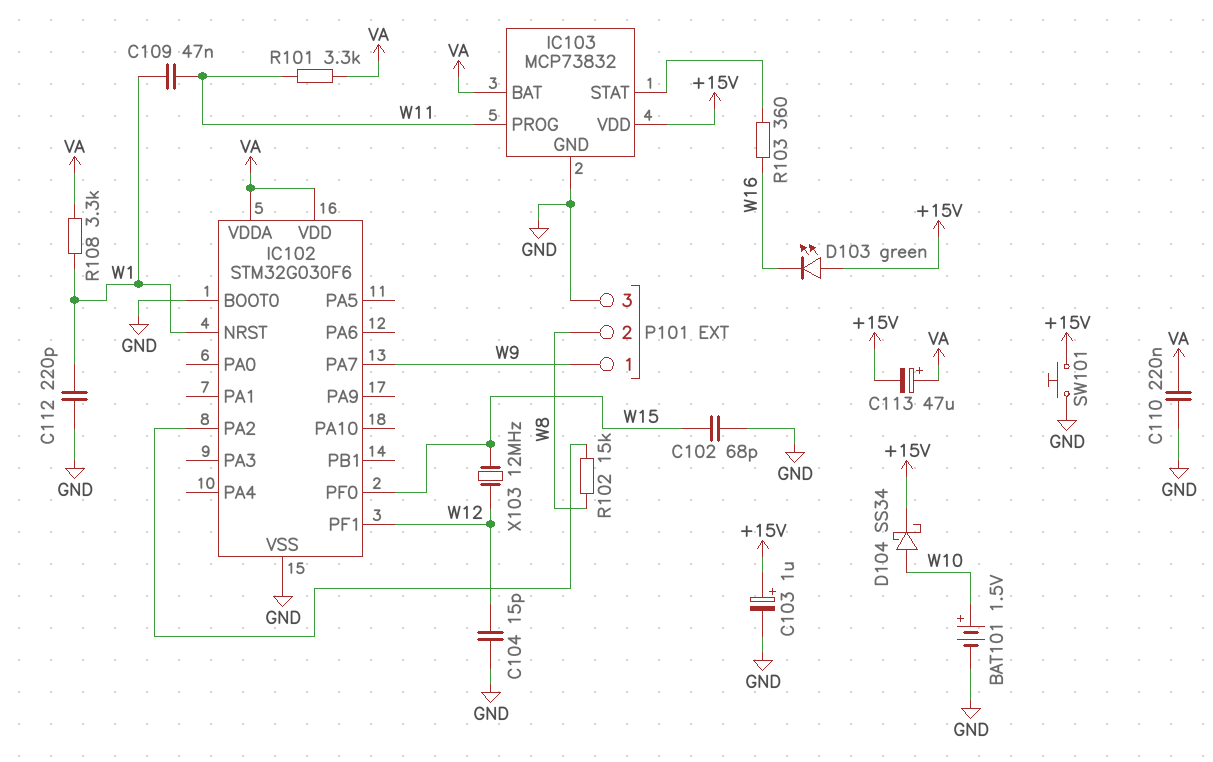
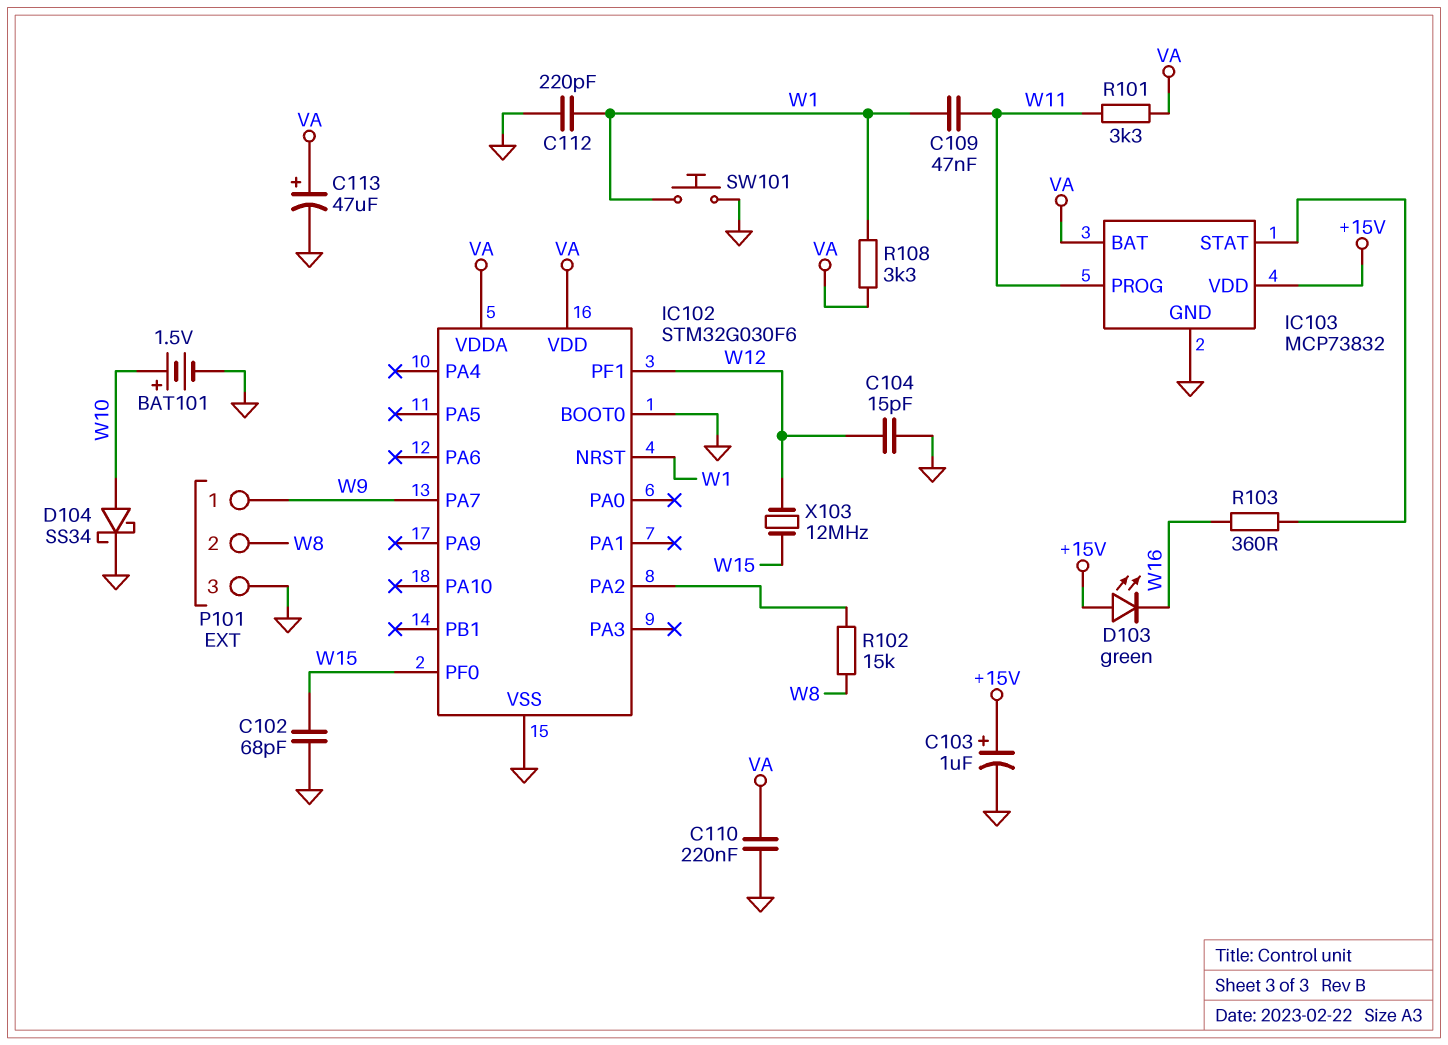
C113: 47uF (plus VA, minus +15V) -> 47uF (plus VA, minus GND)
D104: schottky SS34 (A W10, K +15V) -> schottky SS34 (A W10, K GND)
SW101: button (+15V, GND) -> button (GND, W1)

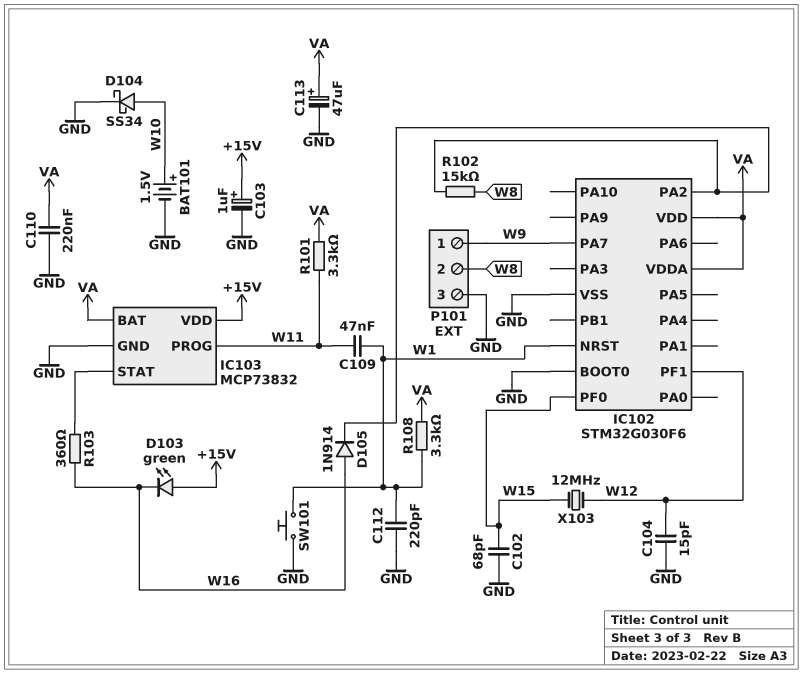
D105: none -> diode 1N914 (A W16, K IC102/PA2)

